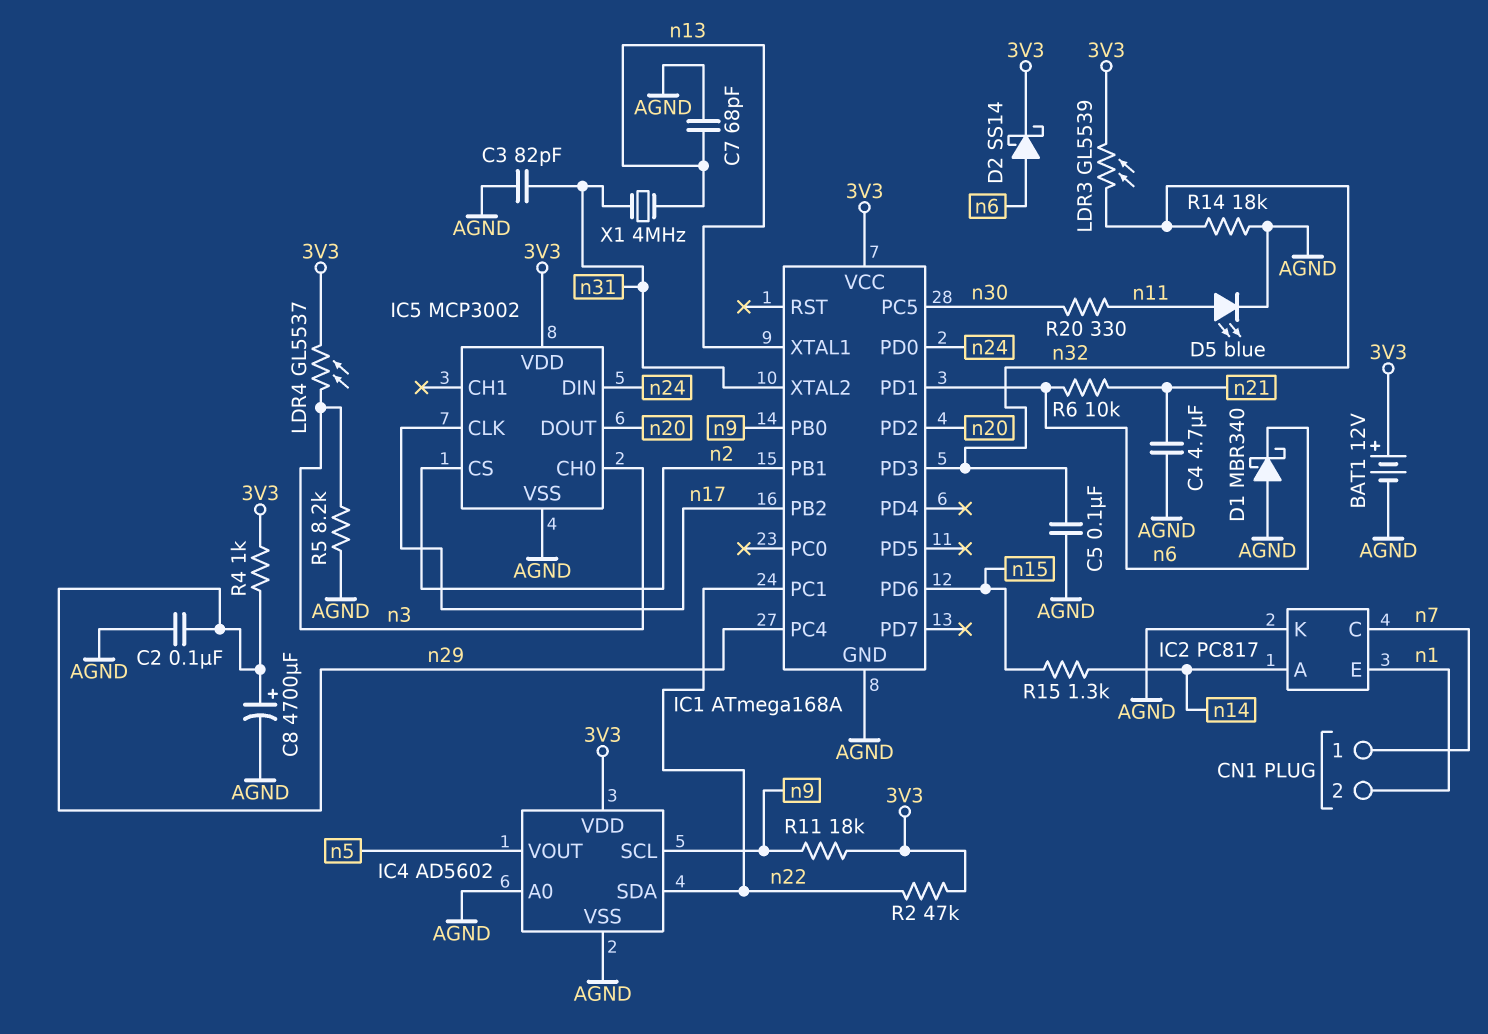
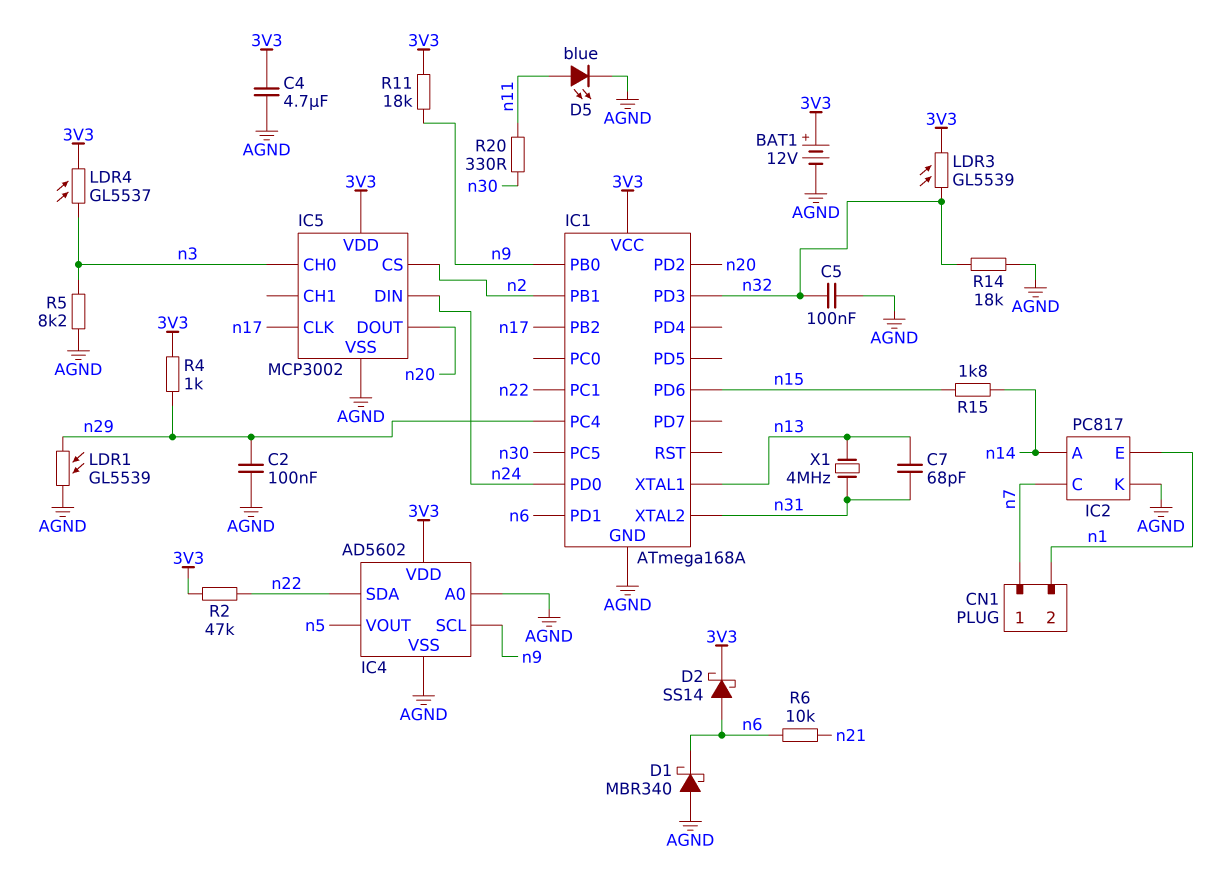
C3: 82pF (AGND, n31) -> none
C4: 4.7uF (AGND, n21) -> 4.7uF (3V3, AGND)
C7: 68pF (AGND, n13) -> 68pF (n13, n31)
C8: 4700uF (plus n29, minus AGND) -> none
LDR1: none -> GL5539 (AGND, n29)
R15: 1.3k (n14, n15) -> 1.8k (n14, n15)

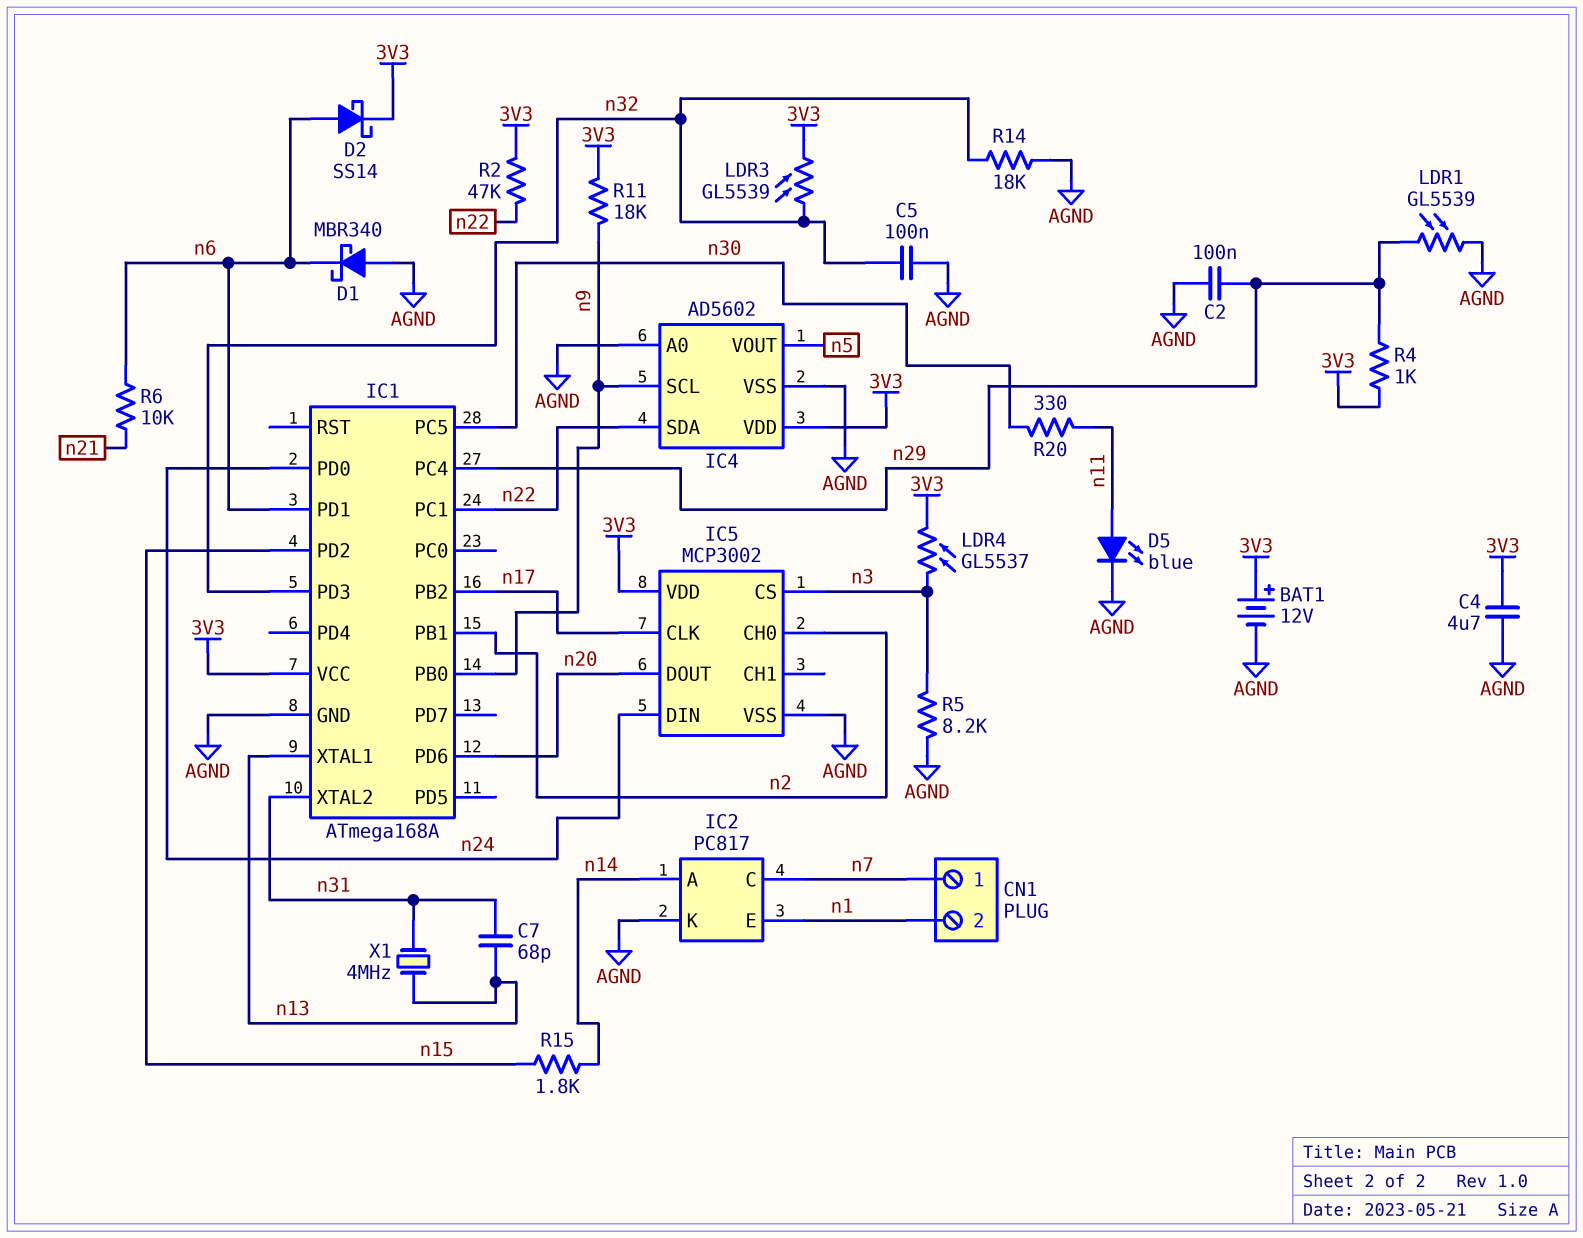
IC1 pin PD2: n20 -> n15
IC1 pin PD6: n15 -> n20
IC5 pin CH0: n3 -> n2
IC5 pin CS: n2 -> n3

